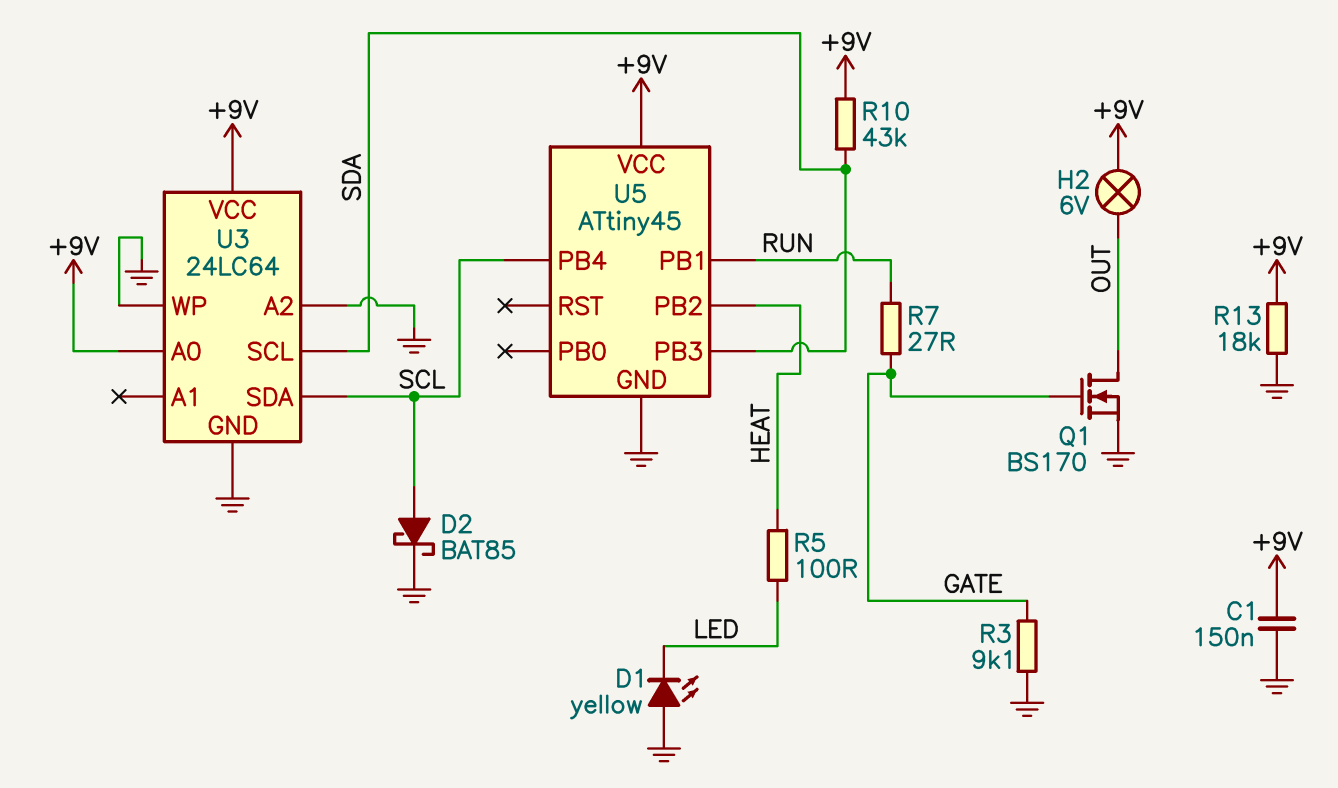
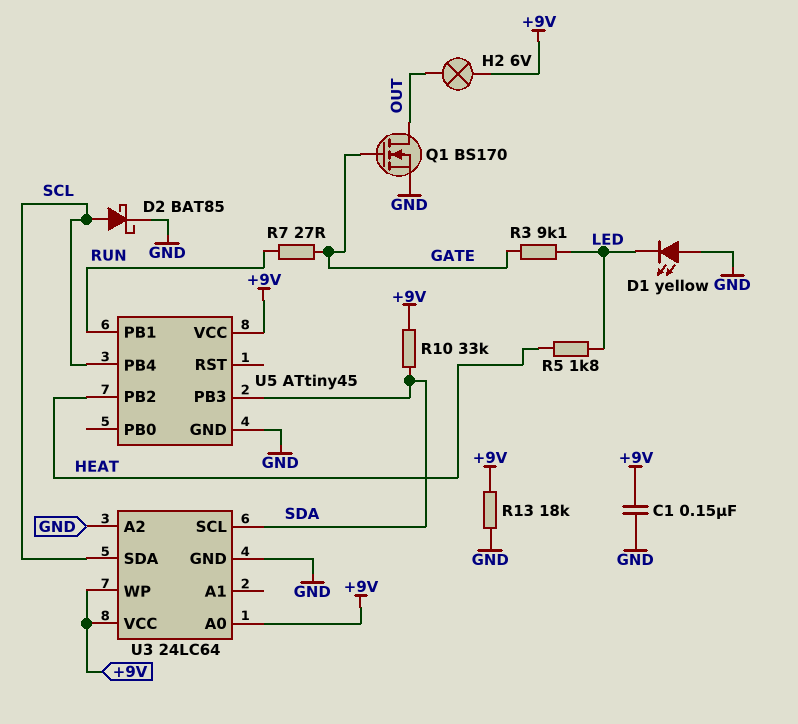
R3: 9.1k (GATE, GND) -> 9.1k (GATE, LED)
R5: 100 (HEAT, LED) -> 1.8k (HEAT, LED)
R10: 43k (+9V, SDA) -> 33k (+9V, SDA)
U3 pin WP: GND -> +9V

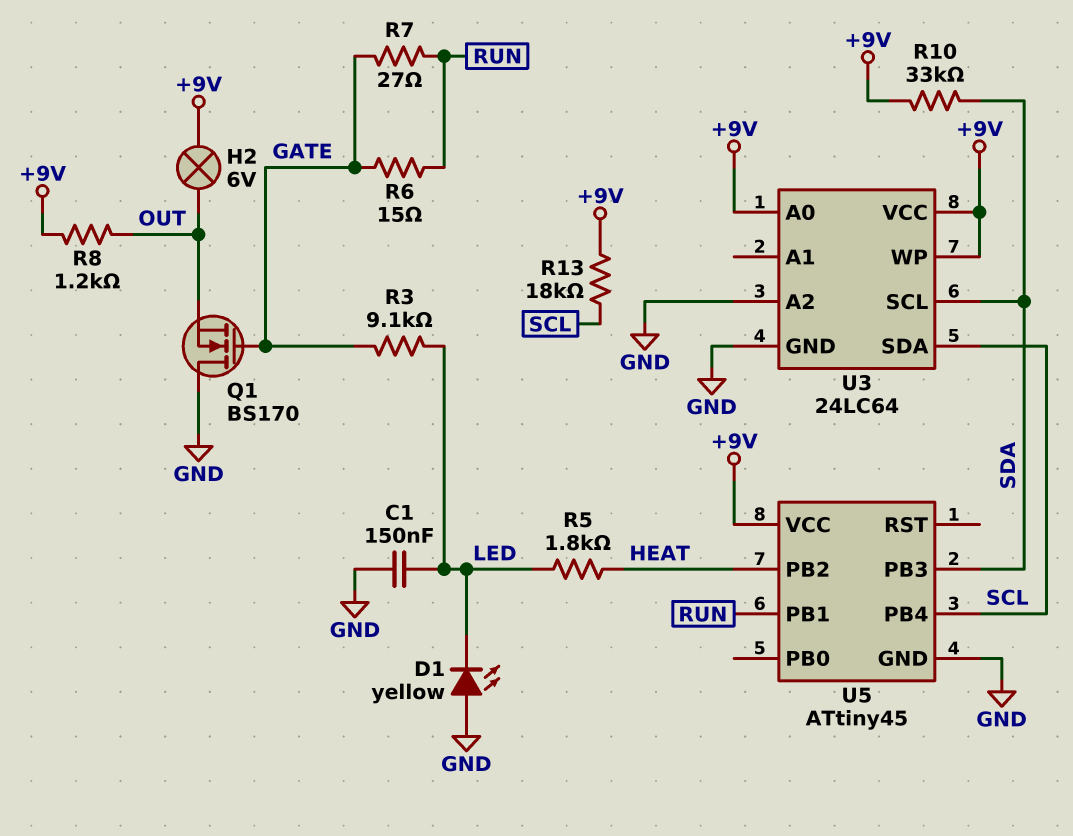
C1: 150nF (+9V, GND) -> 150nF (GND, LED)
D2: schottky BAT85 (A SCL, K GND) -> none
Q1: NMOS BS170 (G GATE, D OUT, S GND) -> NMOS BS170 (G GATE, D GND, S OUT)
R6: none -> 15 (GATE, RUN)
R8: none -> 1.2k (+9V, OUT)
R13: 18k (+9V, GND) -> 18k (+9V, SCL)

